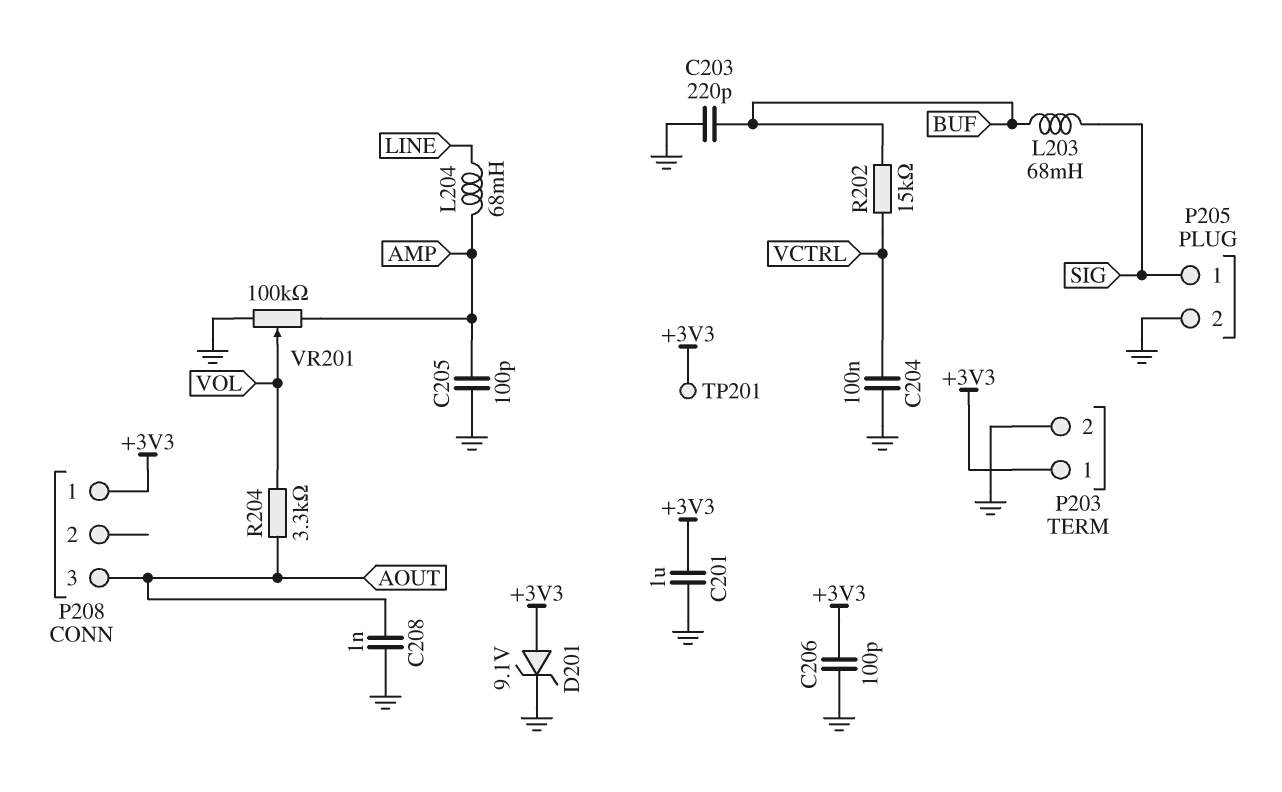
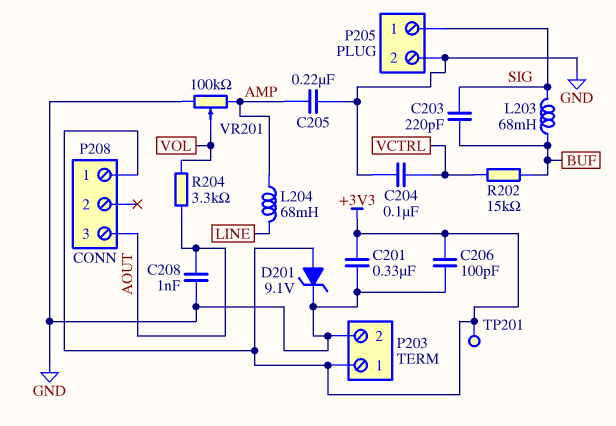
C201: 1uF (+3V3, GND) -> 330nF (+3V3, GND)
C203: 220pF (BUF, GND) -> 220pF (BUF, SIG)
C205: 100pF (AMP, GND) -> 220nF (AMP, GND)

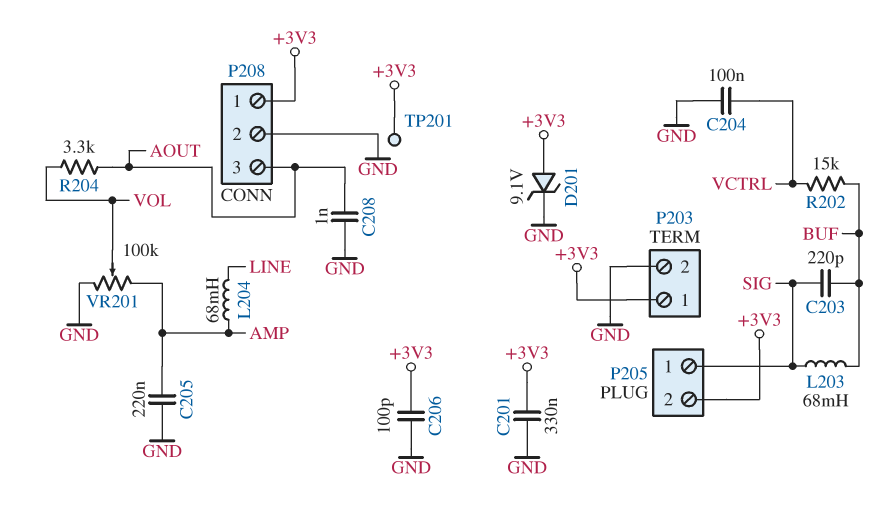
P205 pin 2: GND -> +3V3
P208 pin 2: none -> GND

